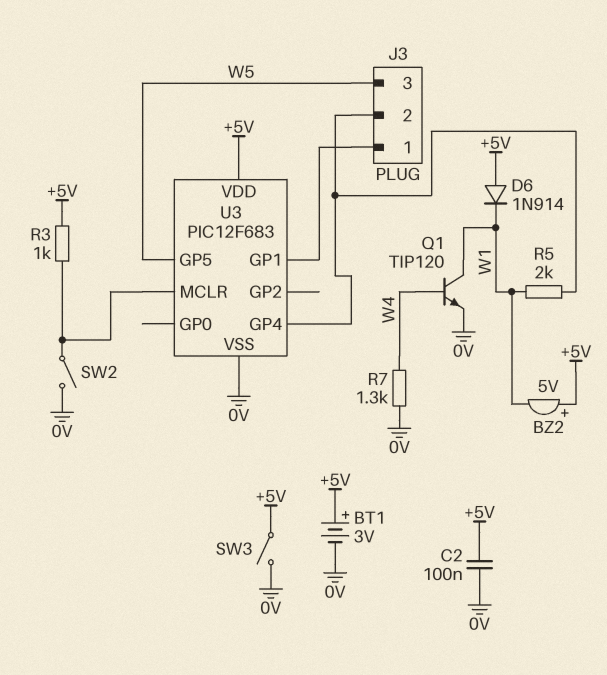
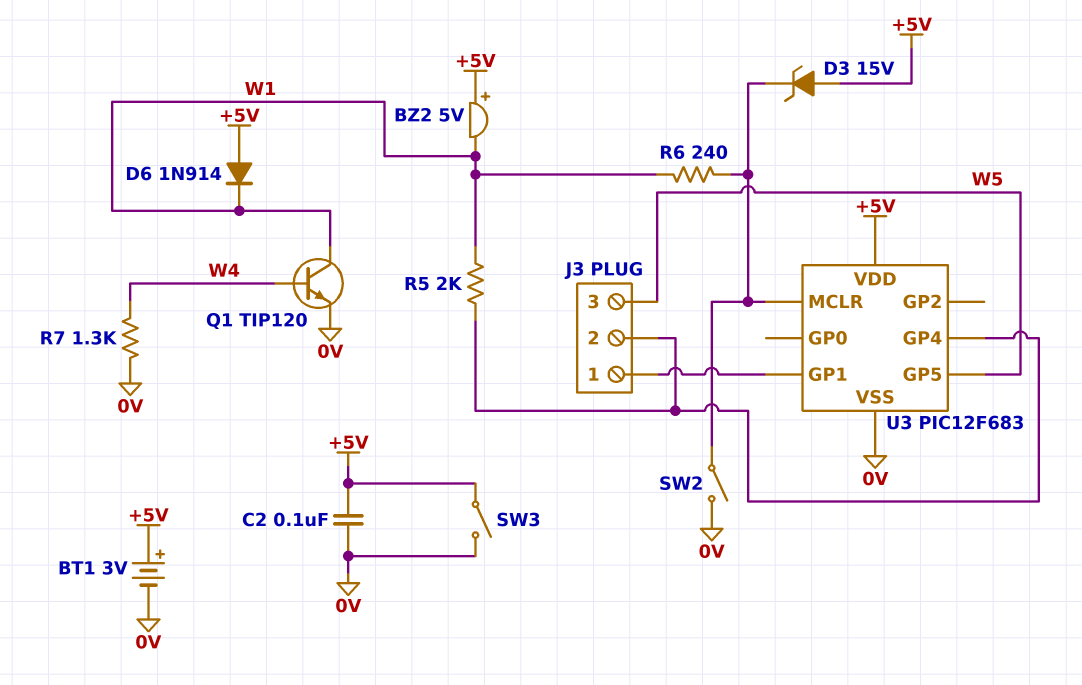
D3: none -> zener 15V (A +5V, K U3/MCLR)
R3: 1k (+5V, U3/MCLR) -> none
R6: none -> 240 (U3/MCLR, W1)

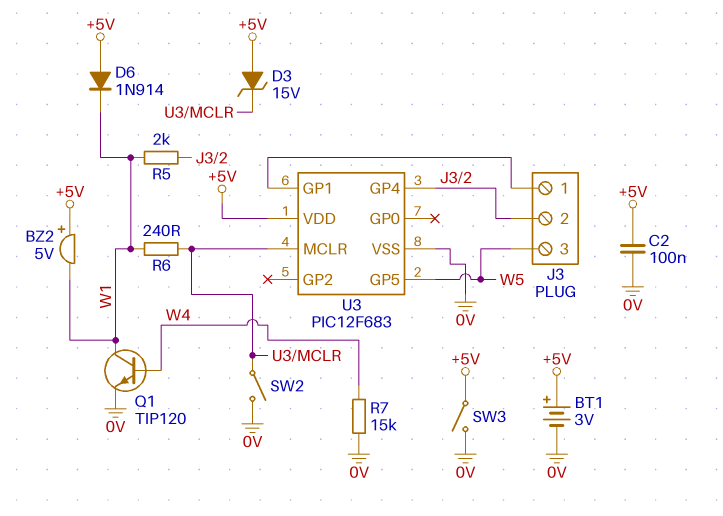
R7: 1.3k (0V, W4) -> 15k (0V, W4)

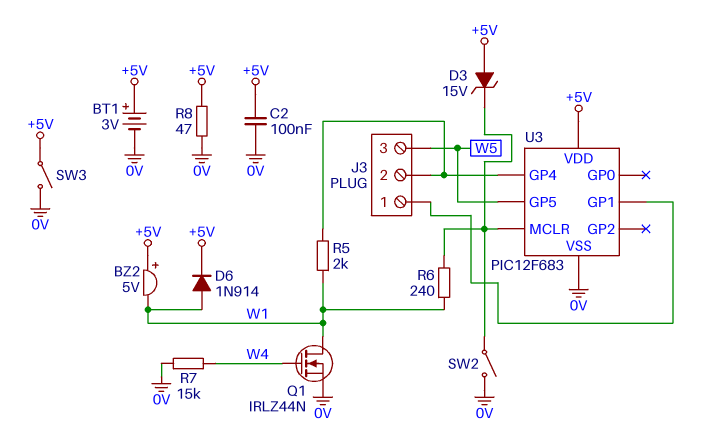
D6: diode 1N914 (A +5V, K W1) -> diode 1N914 (A W1, K +5V)
Q1: NPN TIP120 (B W4, C W1, E 0V) -> NMOS IRLZ44N (G W4, D W1, S 0V)
R8: none -> 47 (+5V, 0V)

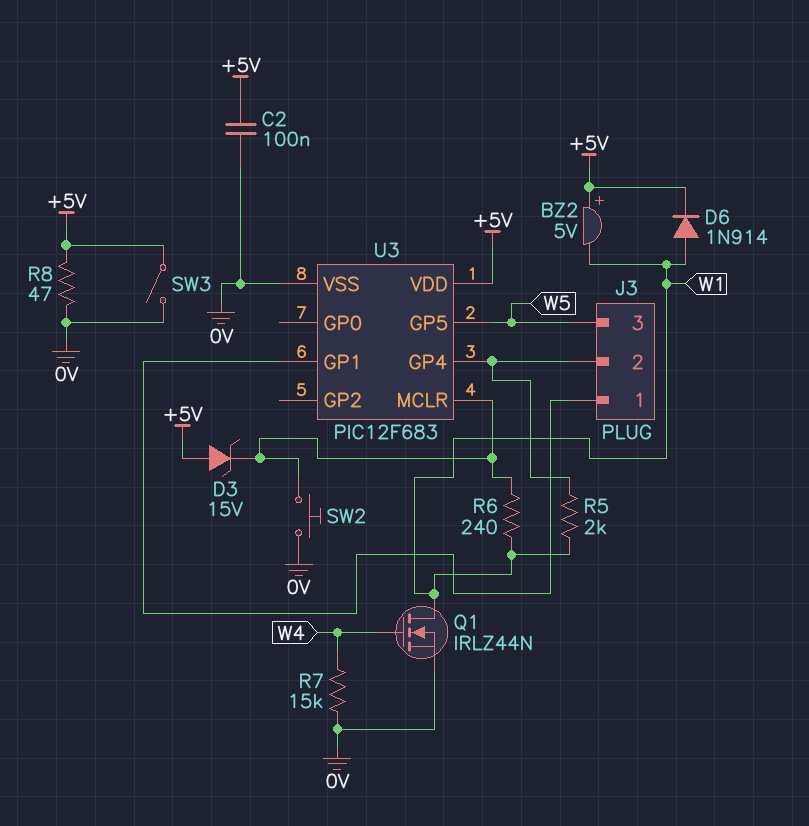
BT1: 3V (plus +5V, minus 0V) -> none
SW2: switch (0V, U3/MCLR) -> button (0V, U3/MCLR)

